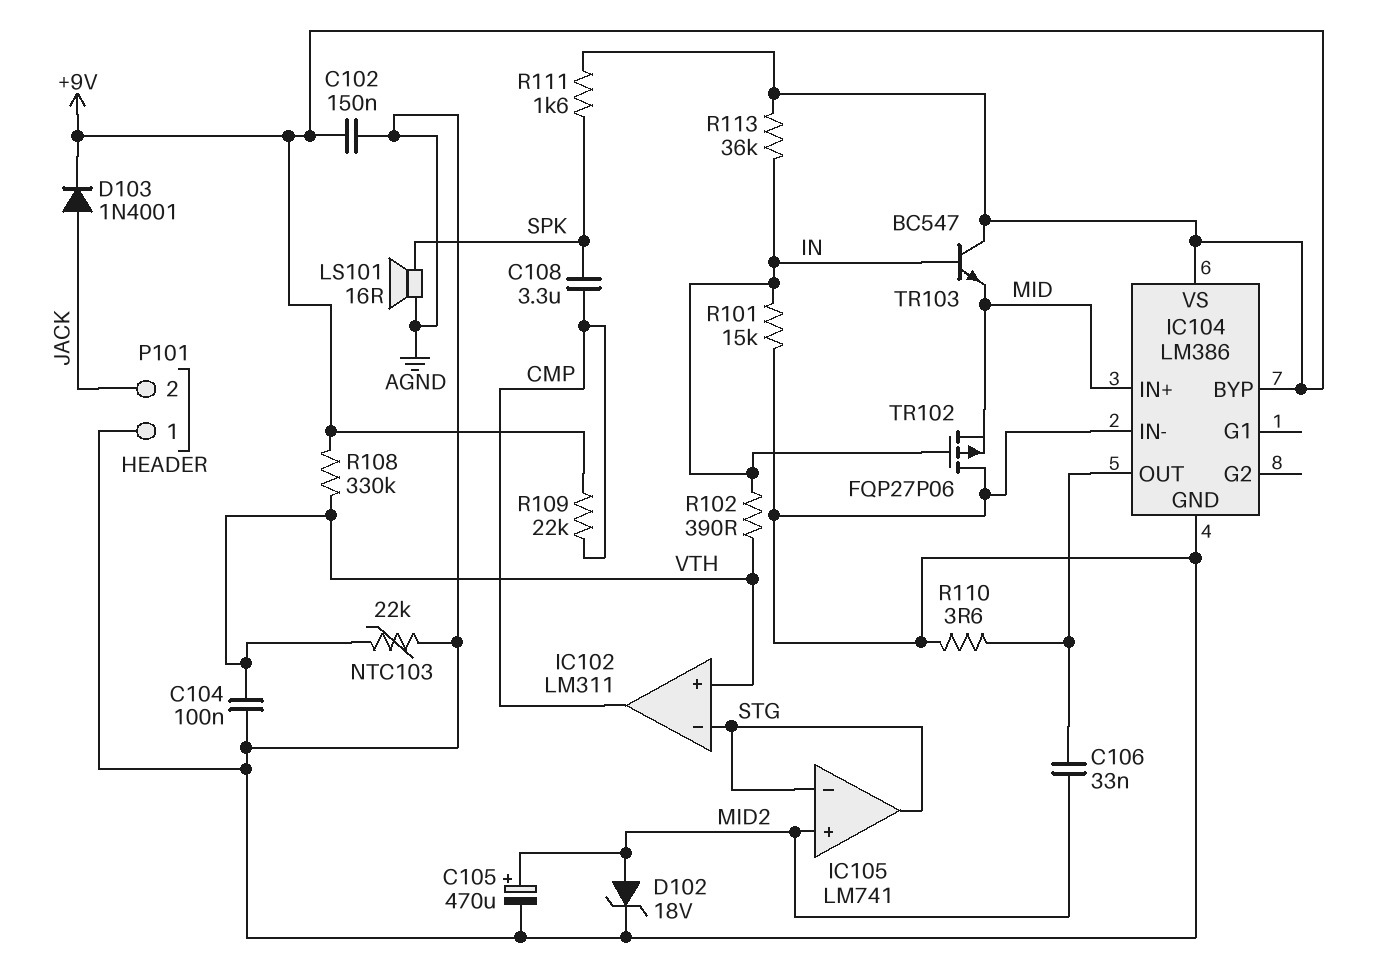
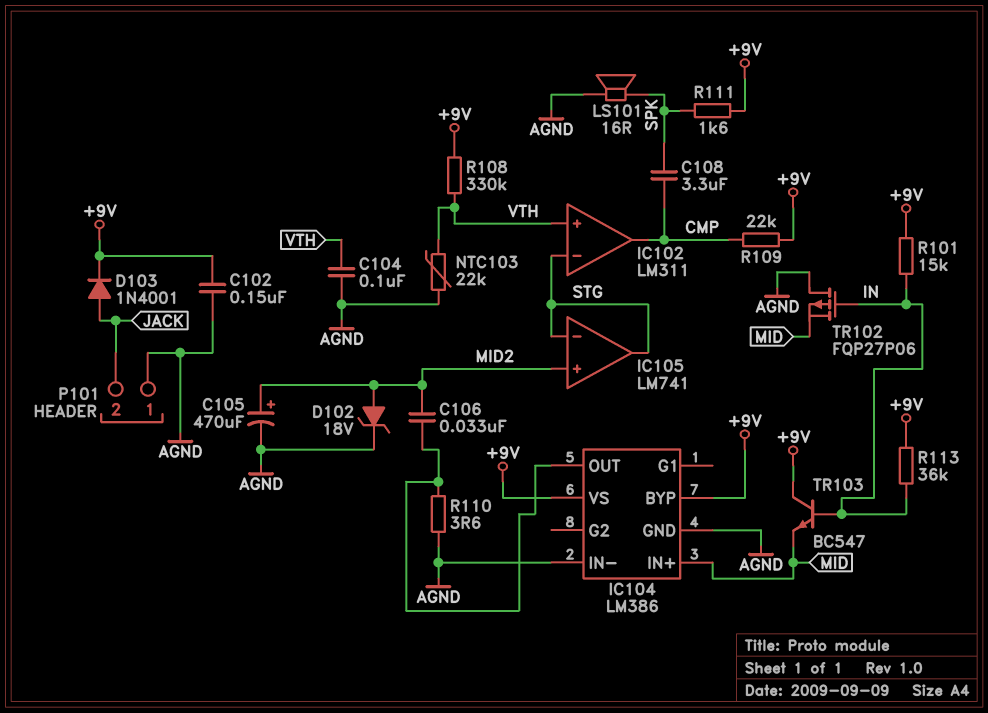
R101: 15k (AGND, IN) -> 15k (+9V, IN)
R102: 390 (IN, VTH) -> none

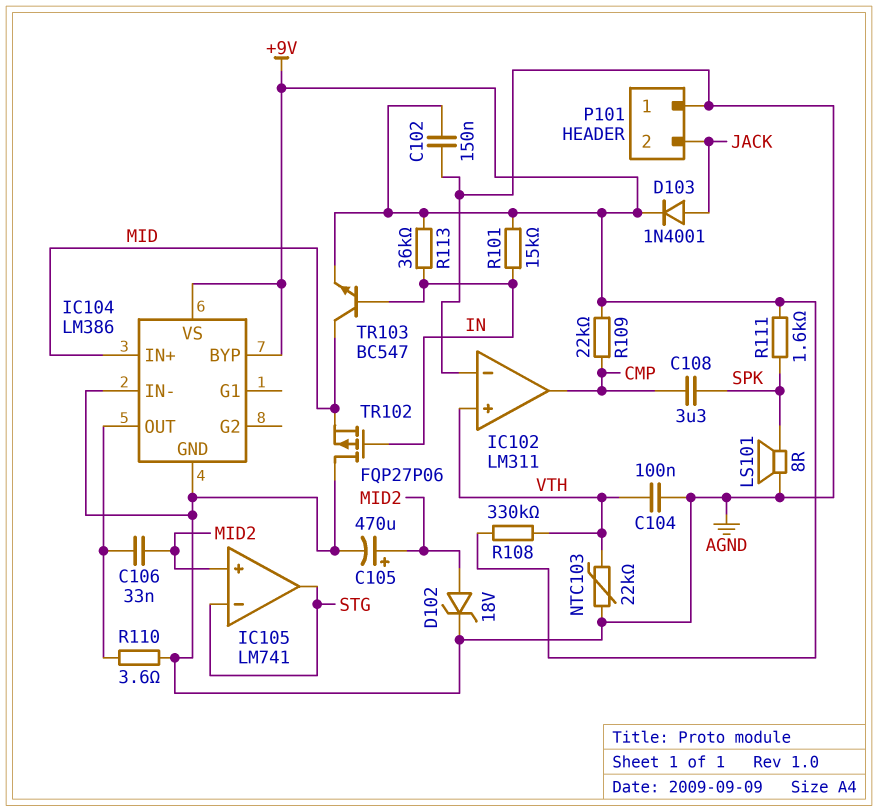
IC102 pin in-: STG -> AGND
LS101: speaker 16R (AGND, SPK) -> speaker 8R (AGND, SPK)
TR103: NPN BC547 (B IN, C +9V, E MID) -> NPN BC547 (B IN, C MID, E +9V)

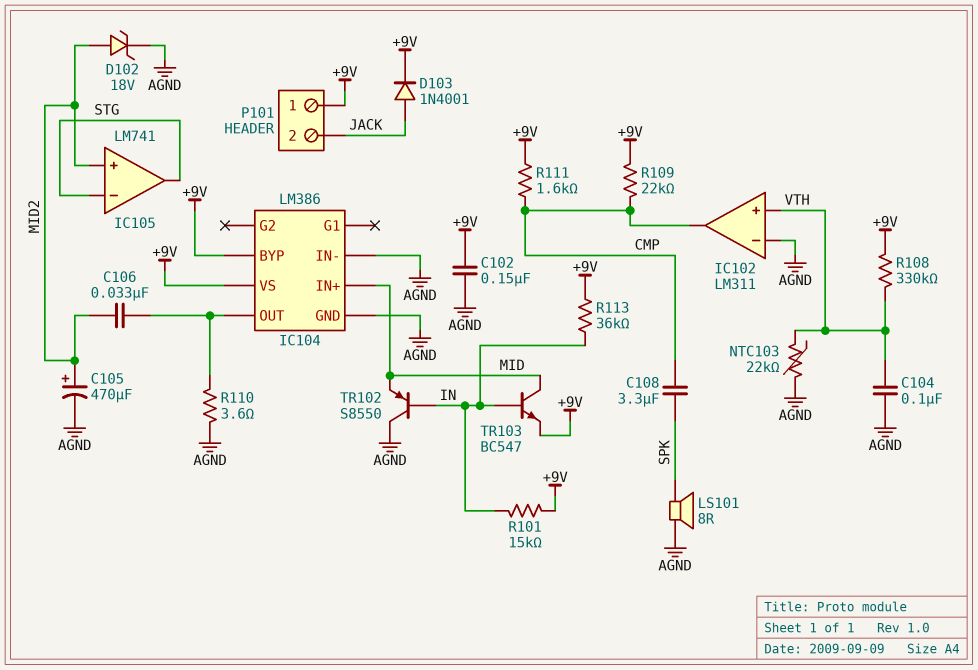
P101 pin 1: AGND -> +9V
R111: 1.6k (+9V, SPK) -> 1.6k (+9V, CMP)
TR102: PMOS FQP27P06 (G IN, D AGND, S MID) -> PNP S8550 (B IN, C AGND, E MID)

